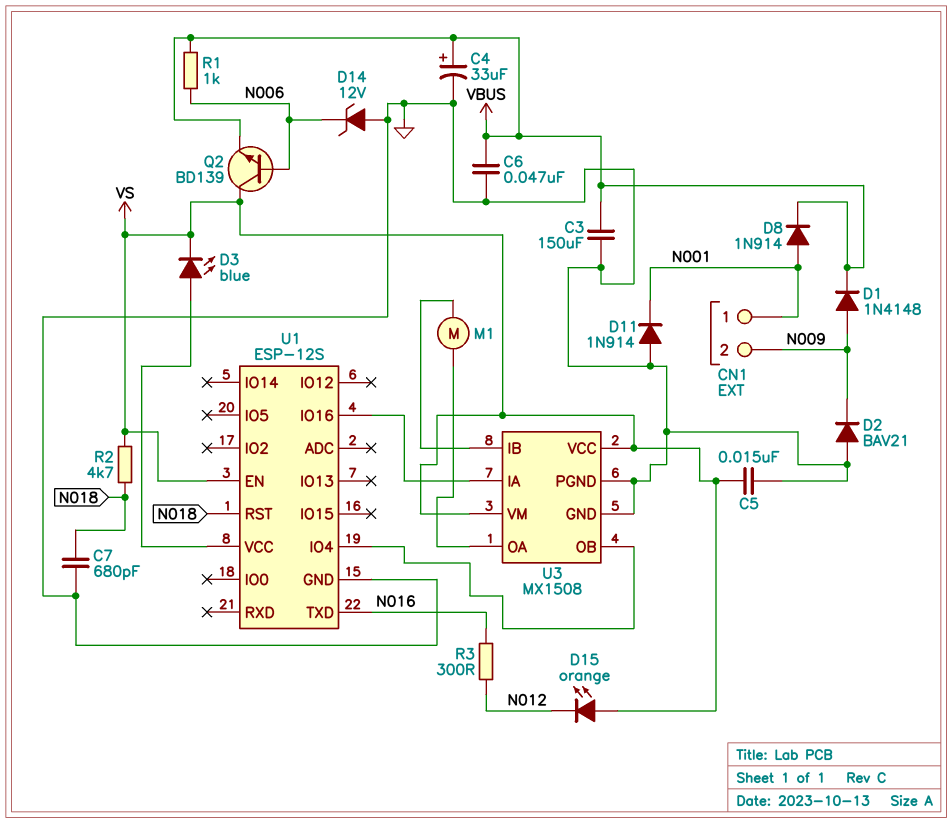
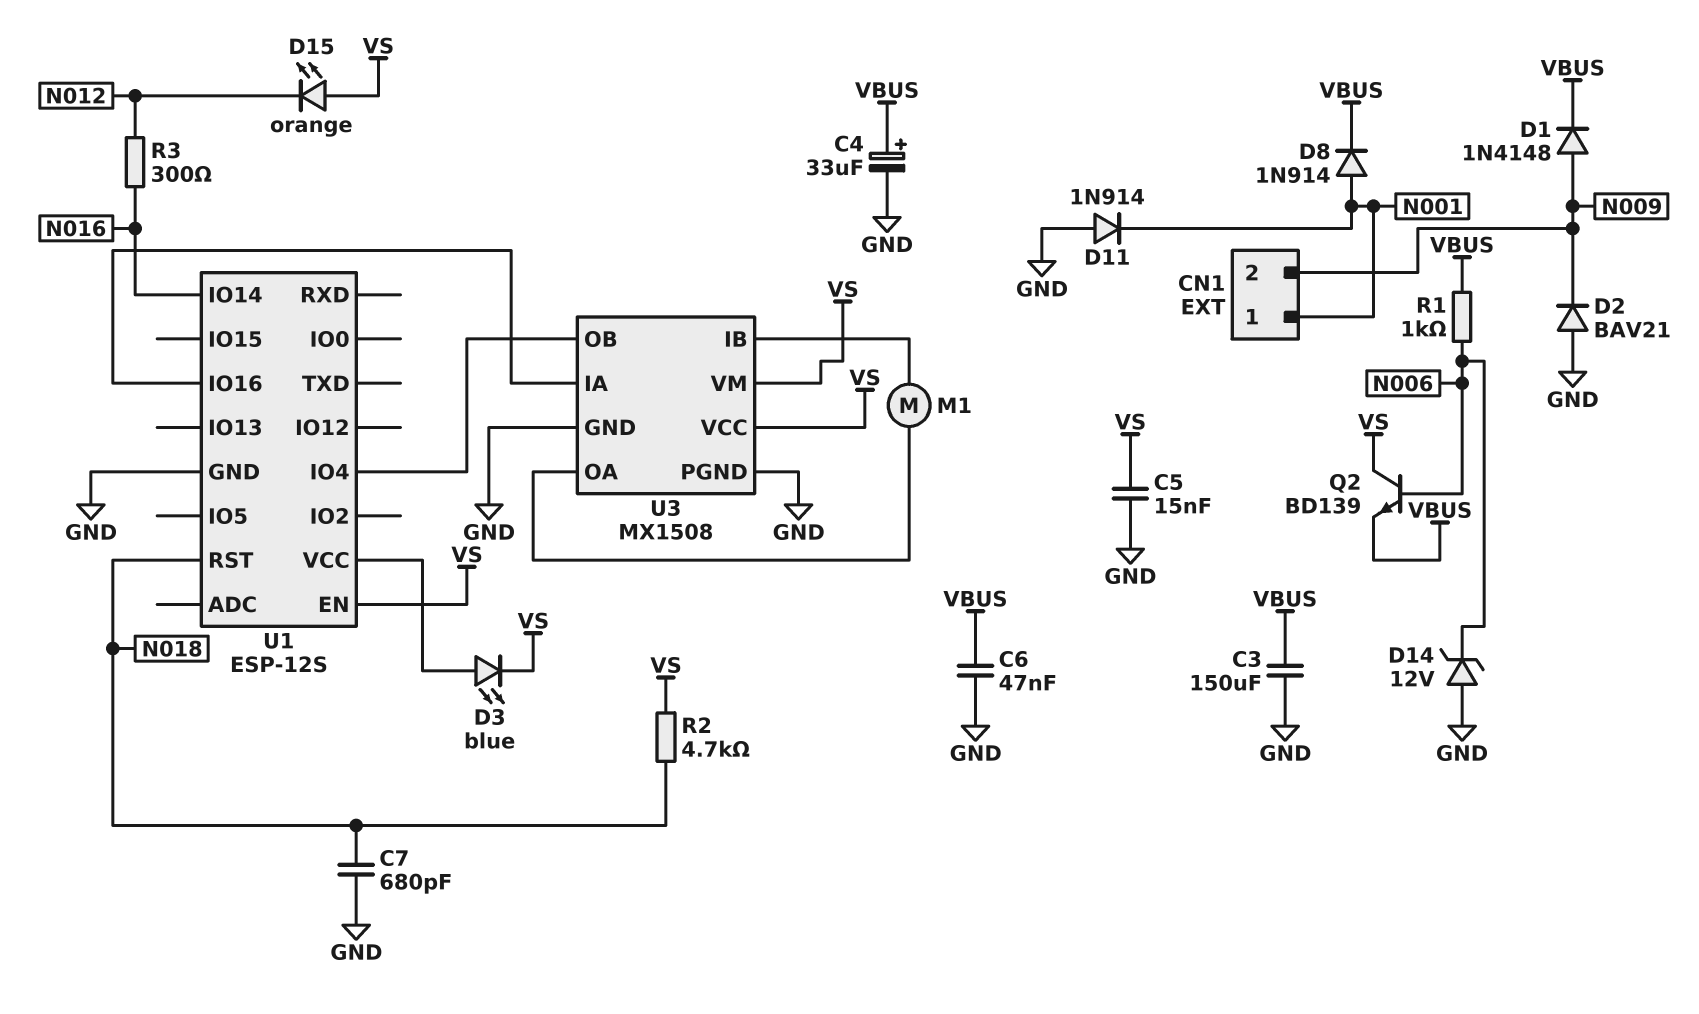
U1 pin IO14: none -> N016
U1 pin TXD: N016 -> none

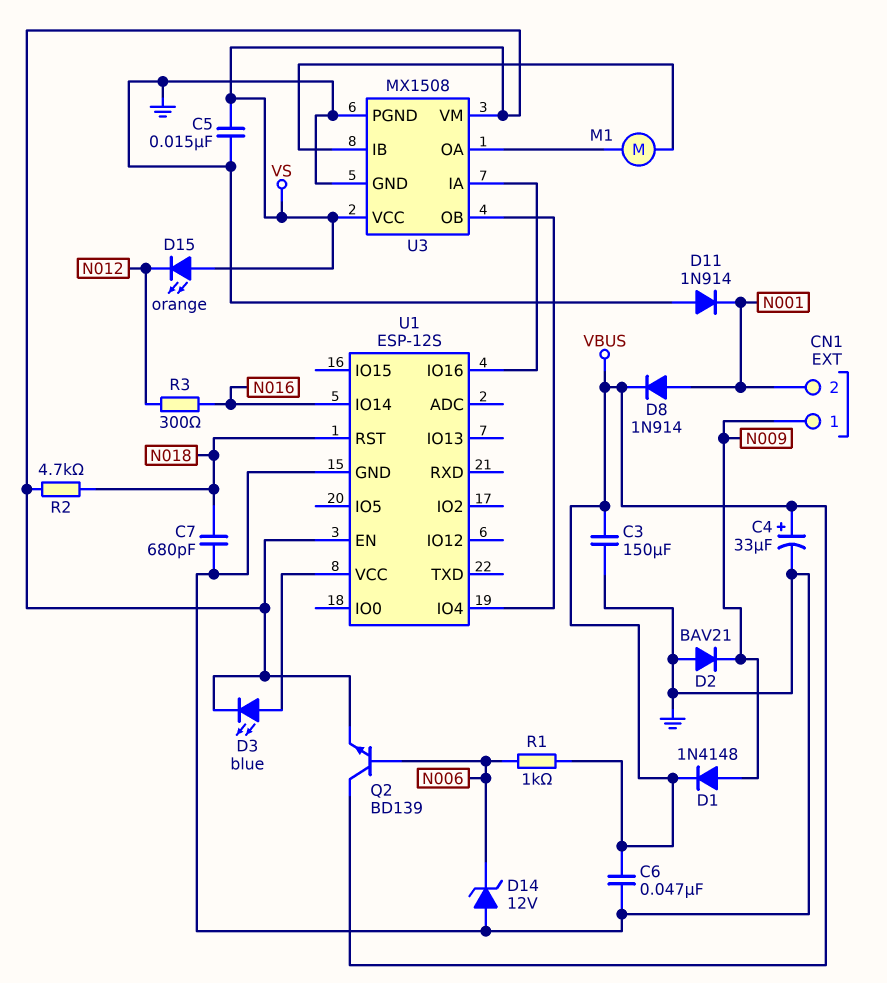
CN1 pin 1: N001 -> N009
CN1 pin 2: N009 -> N001
Q2: NPN BD139 (B N006, C VS, E VBUS) -> NPN BD139 (B N006, C VBUS, E VS)

